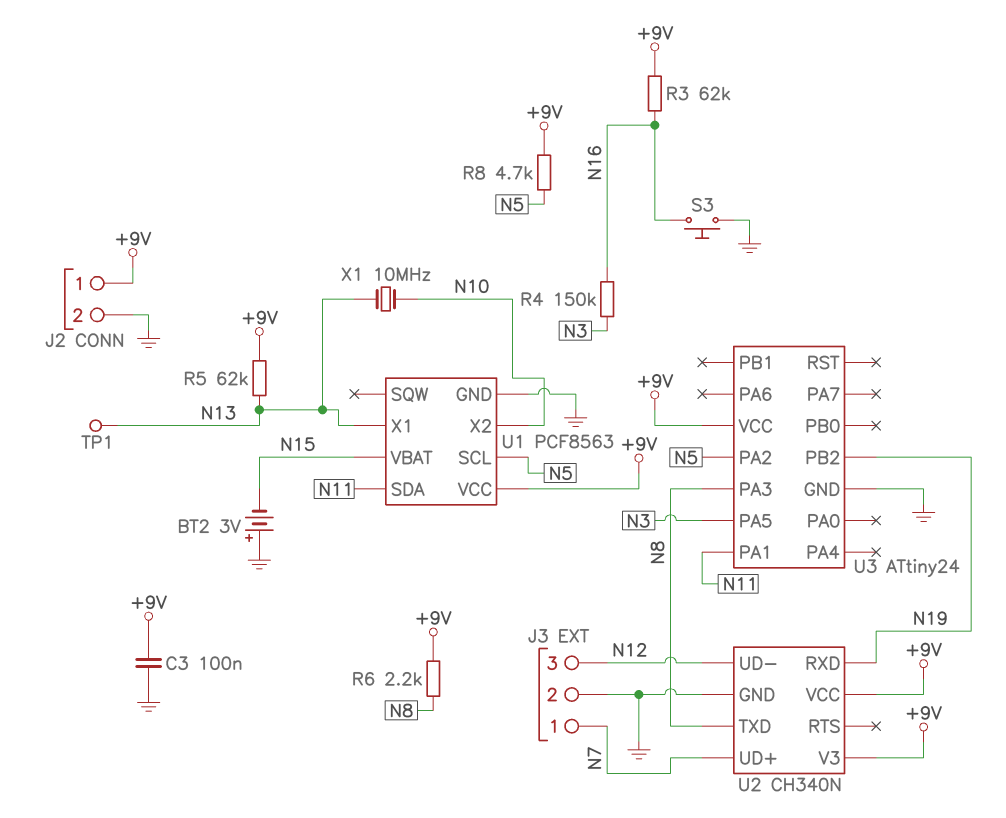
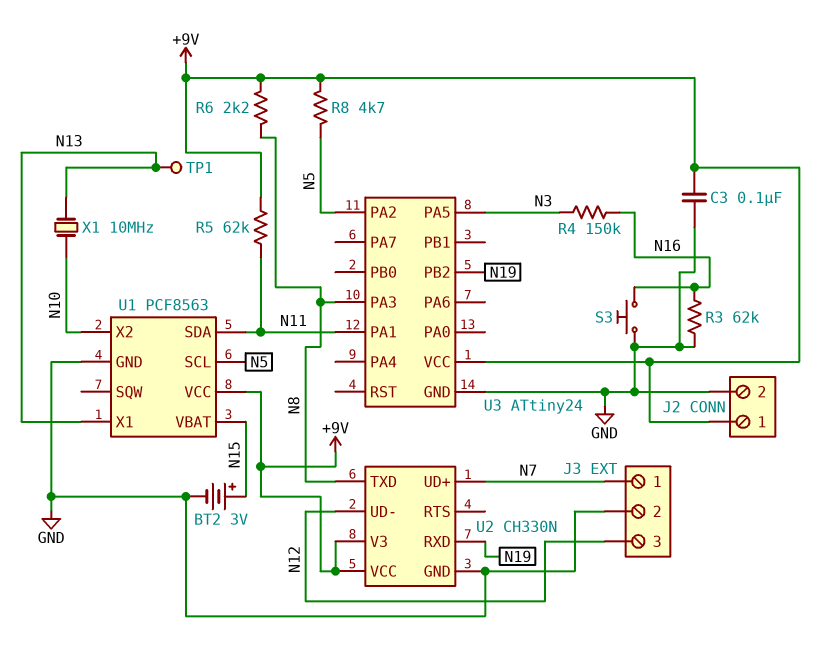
BT2: 3V (plus GND, minus N15) -> 3V (plus N15, minus GND)
R3: 62k (+9V, N16) -> 62k (GND, N16)
R5: 62k (+9V, N13) -> 62k (+9V, N11)
U2: CH340N -> CH330N

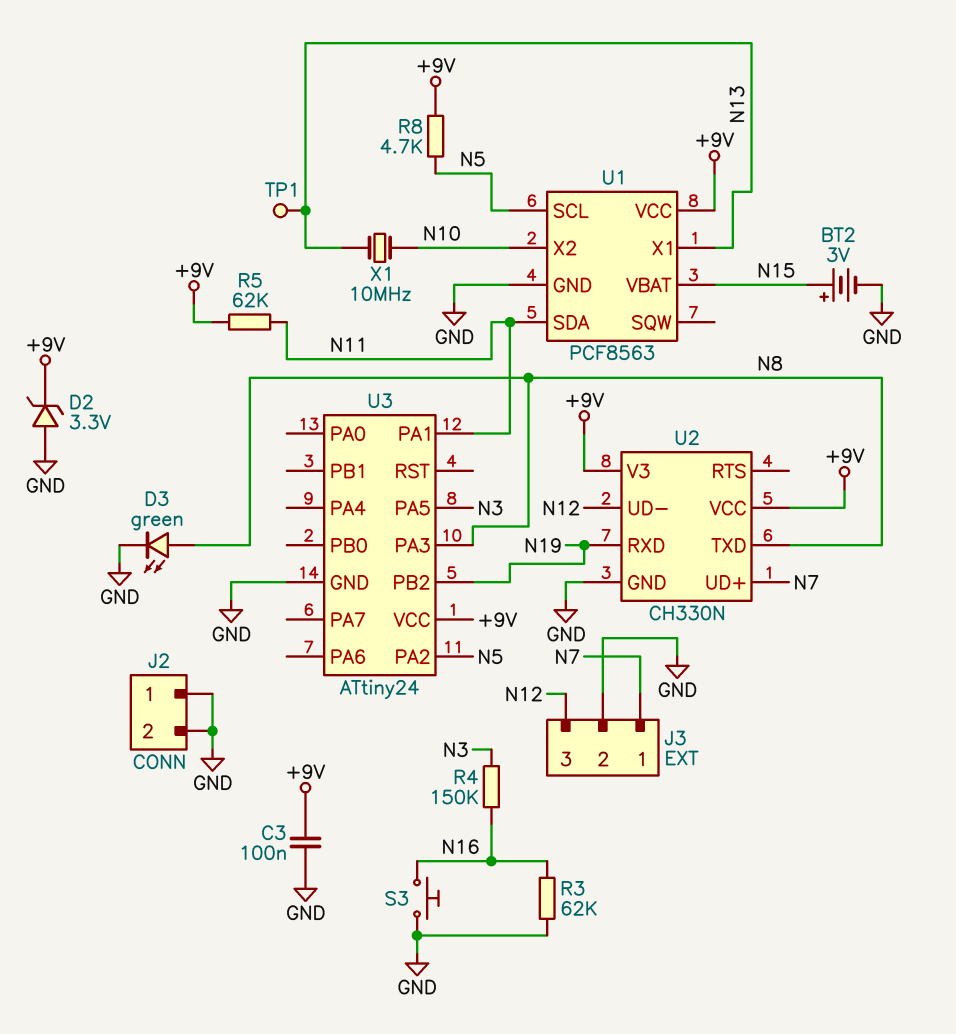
D2: none -> zener 3.3V (A GND, K +9V)
D3: none -> LED green (A N8, K GND)
J2 pin 1: +9V -> GND
R6: 2.2k (+9V, N8) -> none

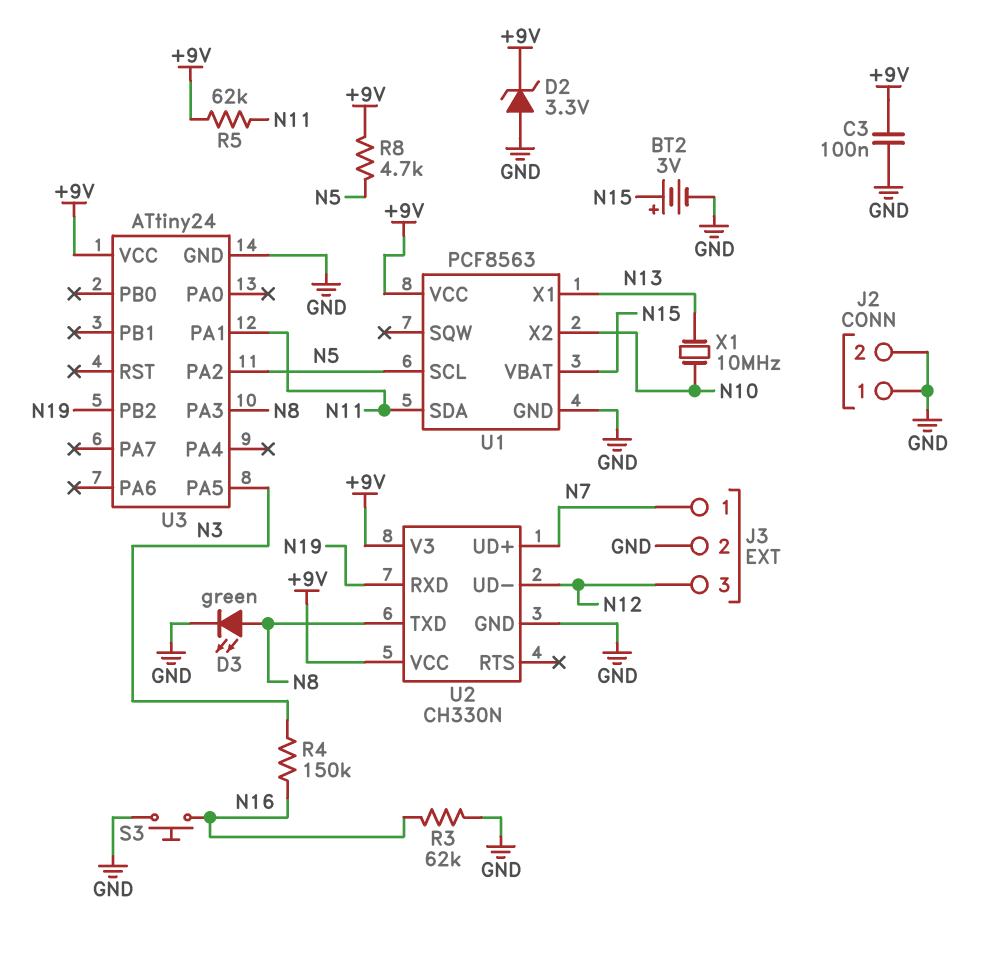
TP1: test point (N13) -> none

